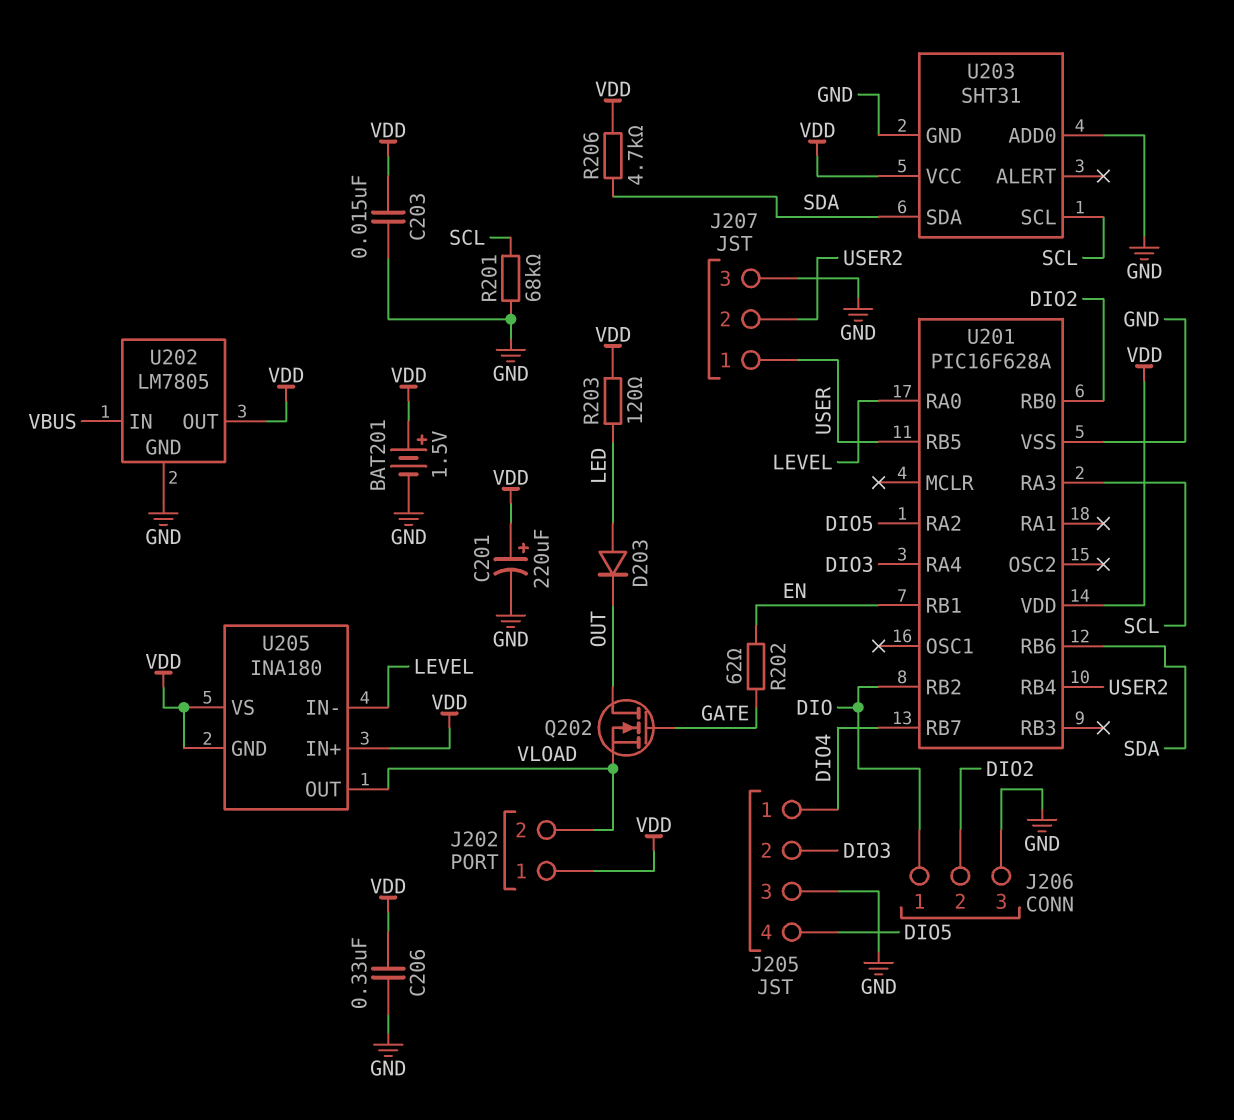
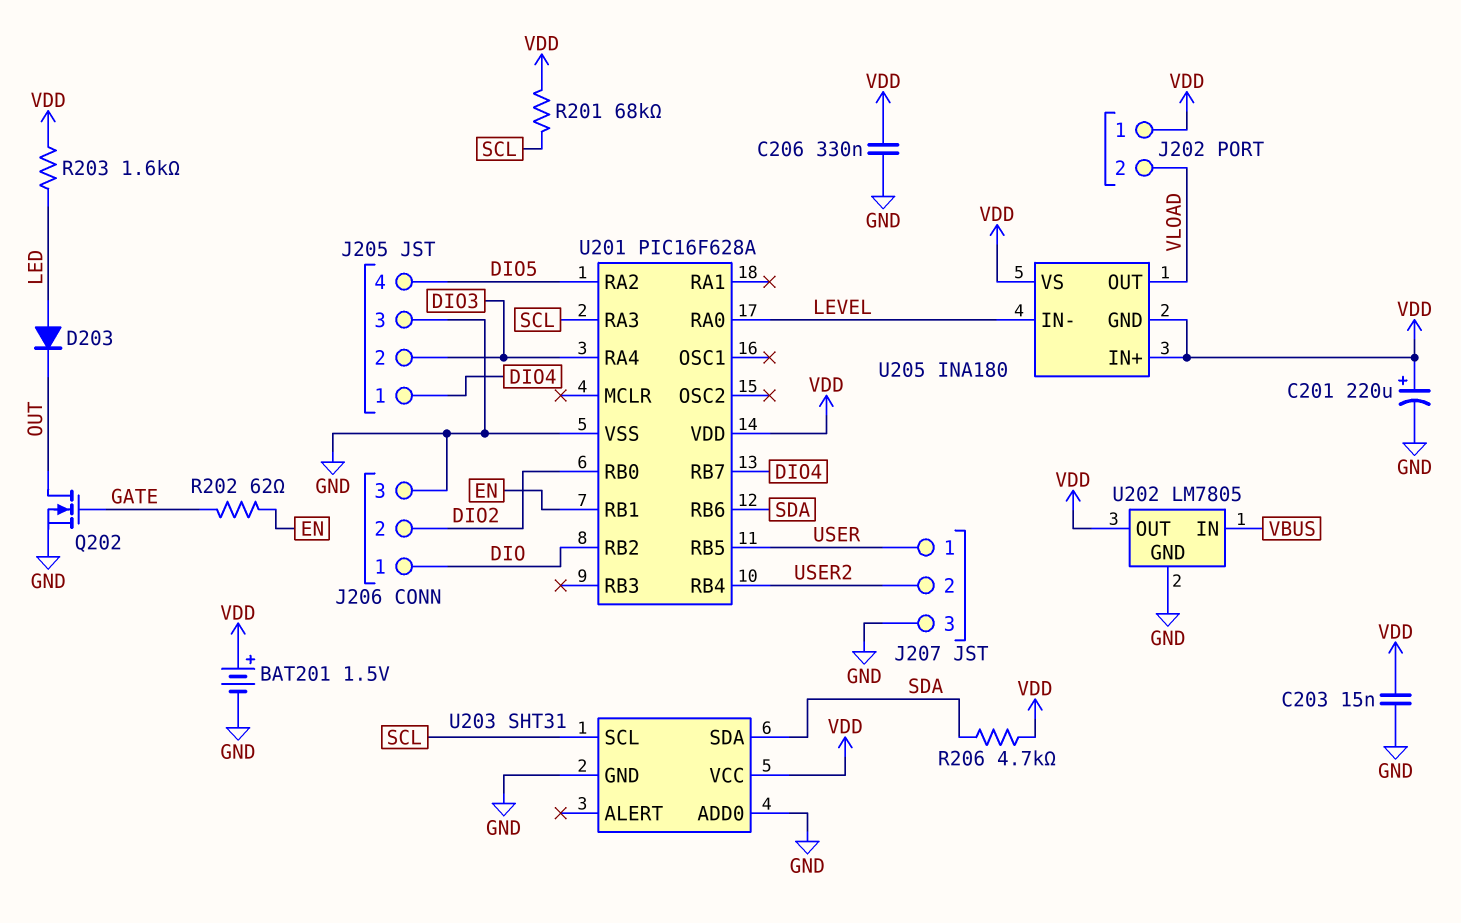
Q202: NMOS (G GATE, D OUT, S VLOAD) -> NMOS (G GATE, D OUT, S GND)
R201: 68k (GND, SCL) -> 68k (SCL, VDD)
R203: 120 (LED, VDD) -> 1.6k (LED, VDD)

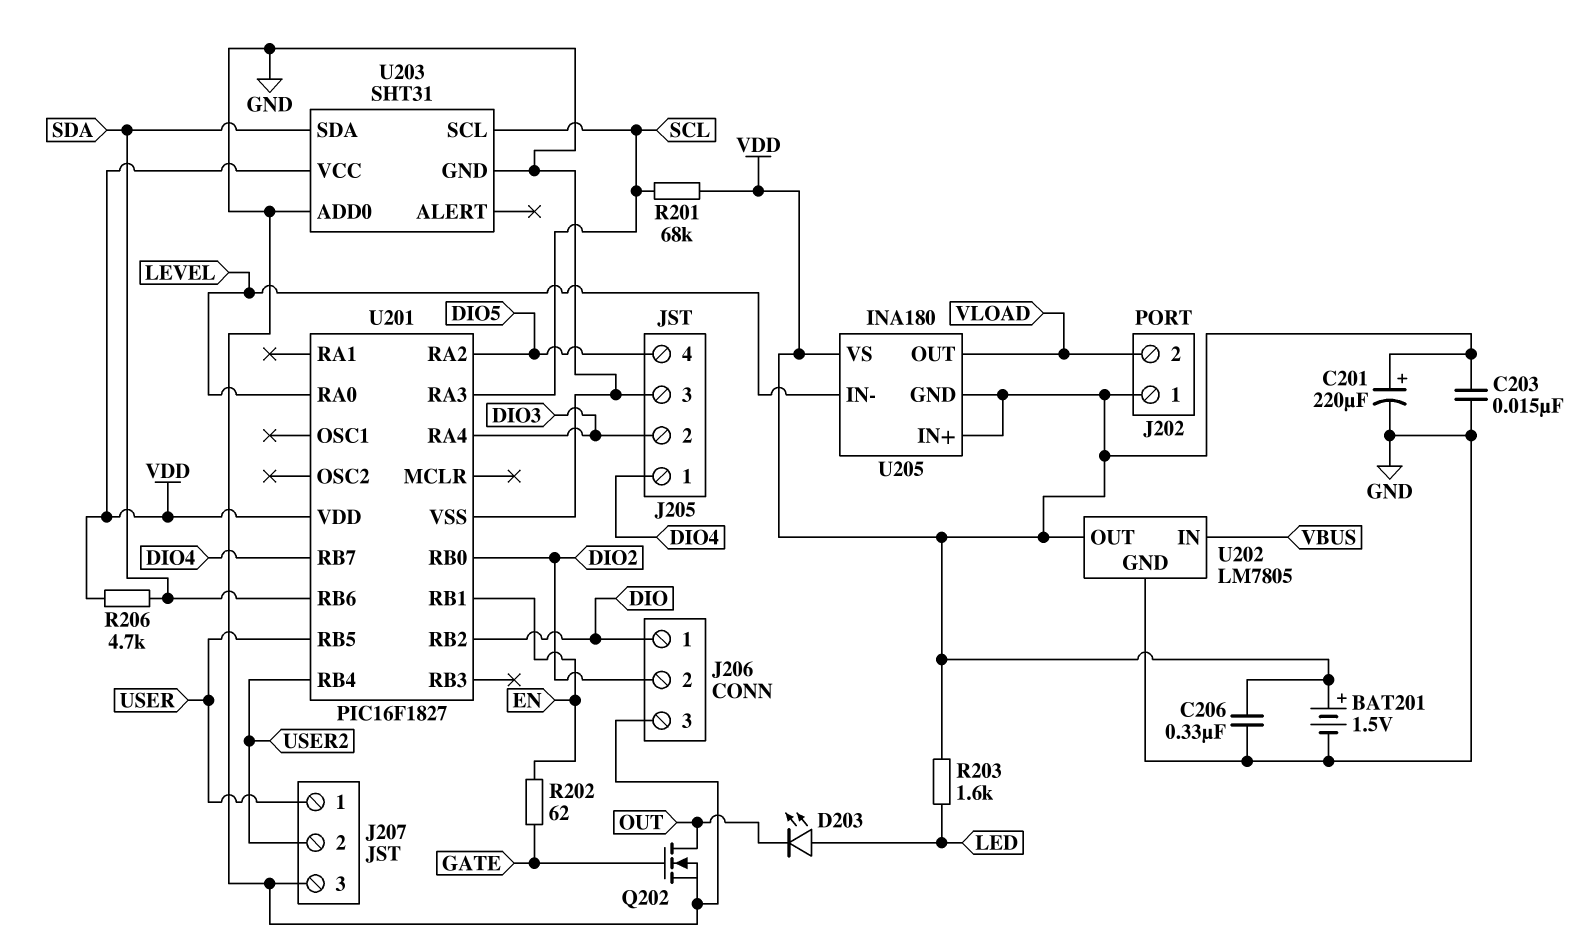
D203: diode (A LED, K OUT) -> LED (A LED, K OUT)
U201: PIC16F628A -> PIC16F1827

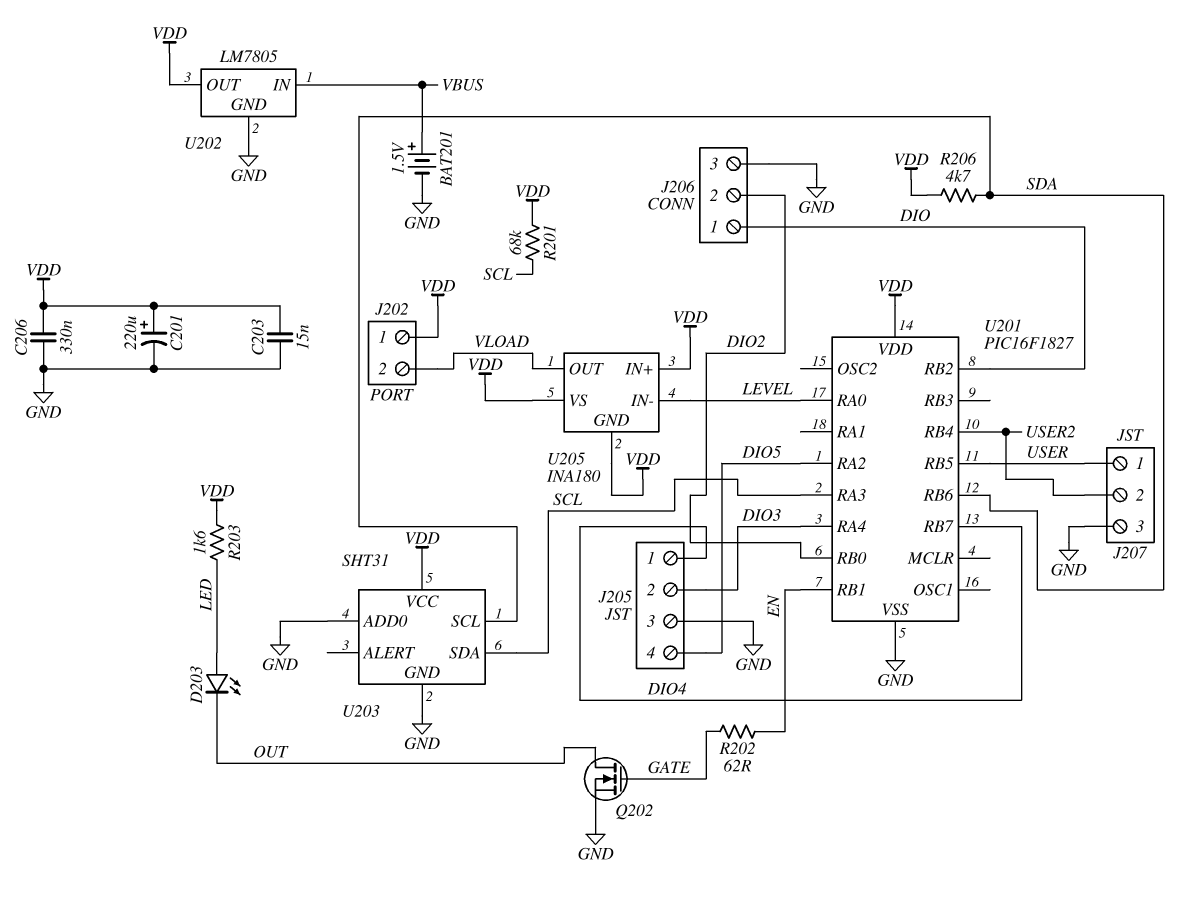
BAT201: 1.5V (plus VDD, minus GND) -> 1.5V (plus VBUS, minus GND)
U203 pin SCL: SCL -> SDA
U203 pin SDA: SDA -> SCL

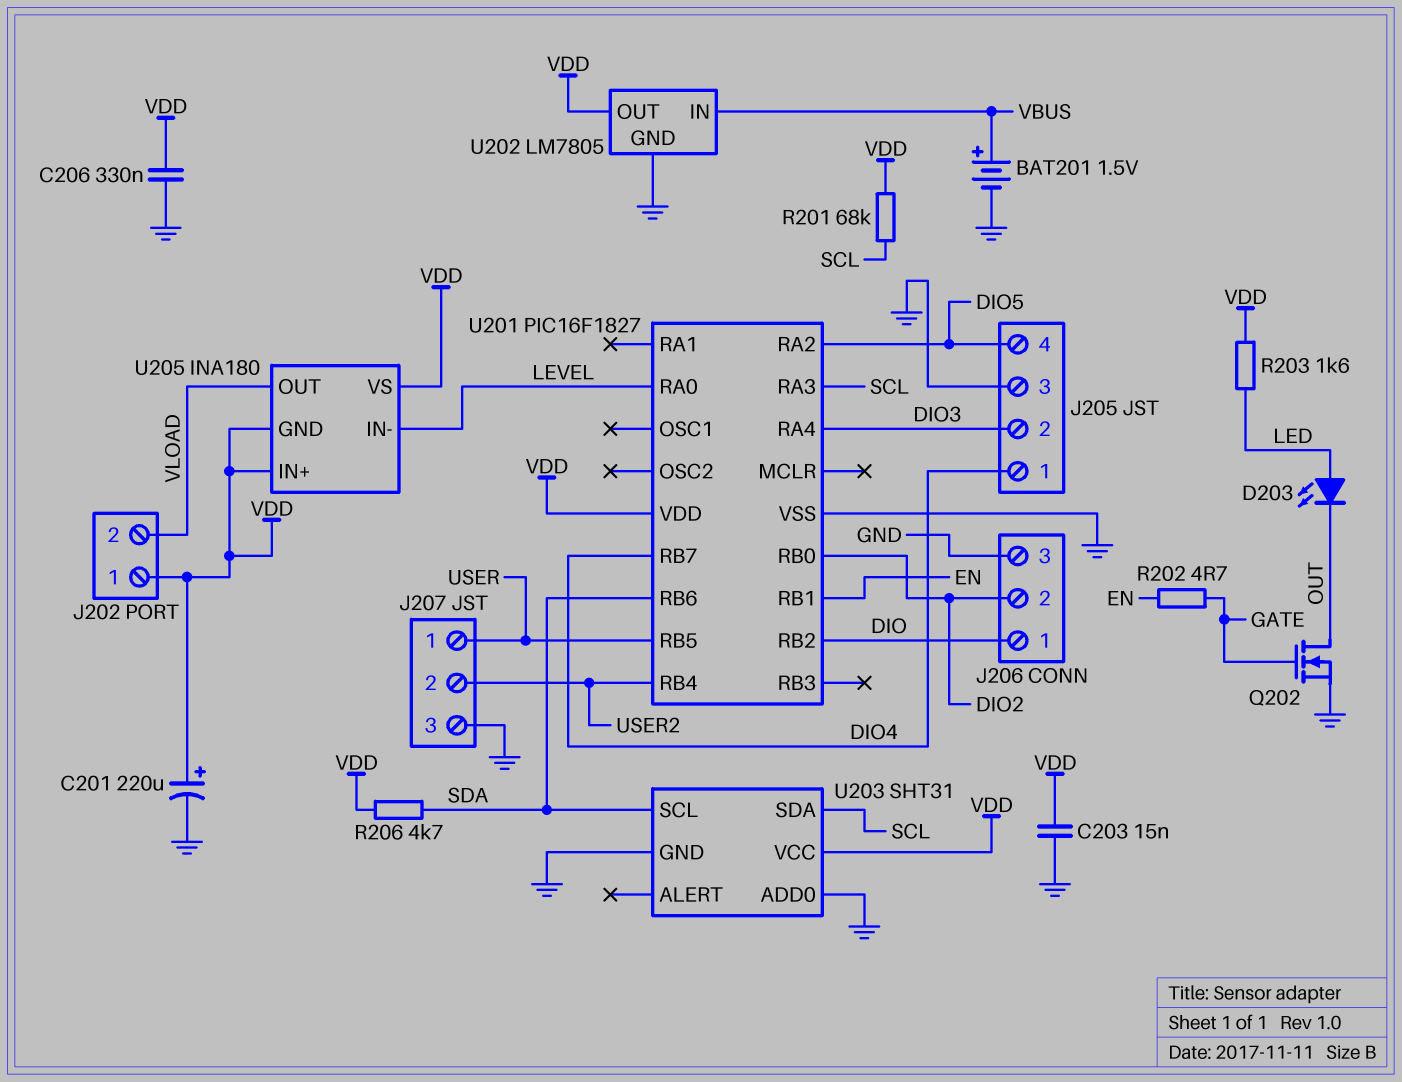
R202: 62 (EN, GATE) -> 4.7 (EN, GATE)

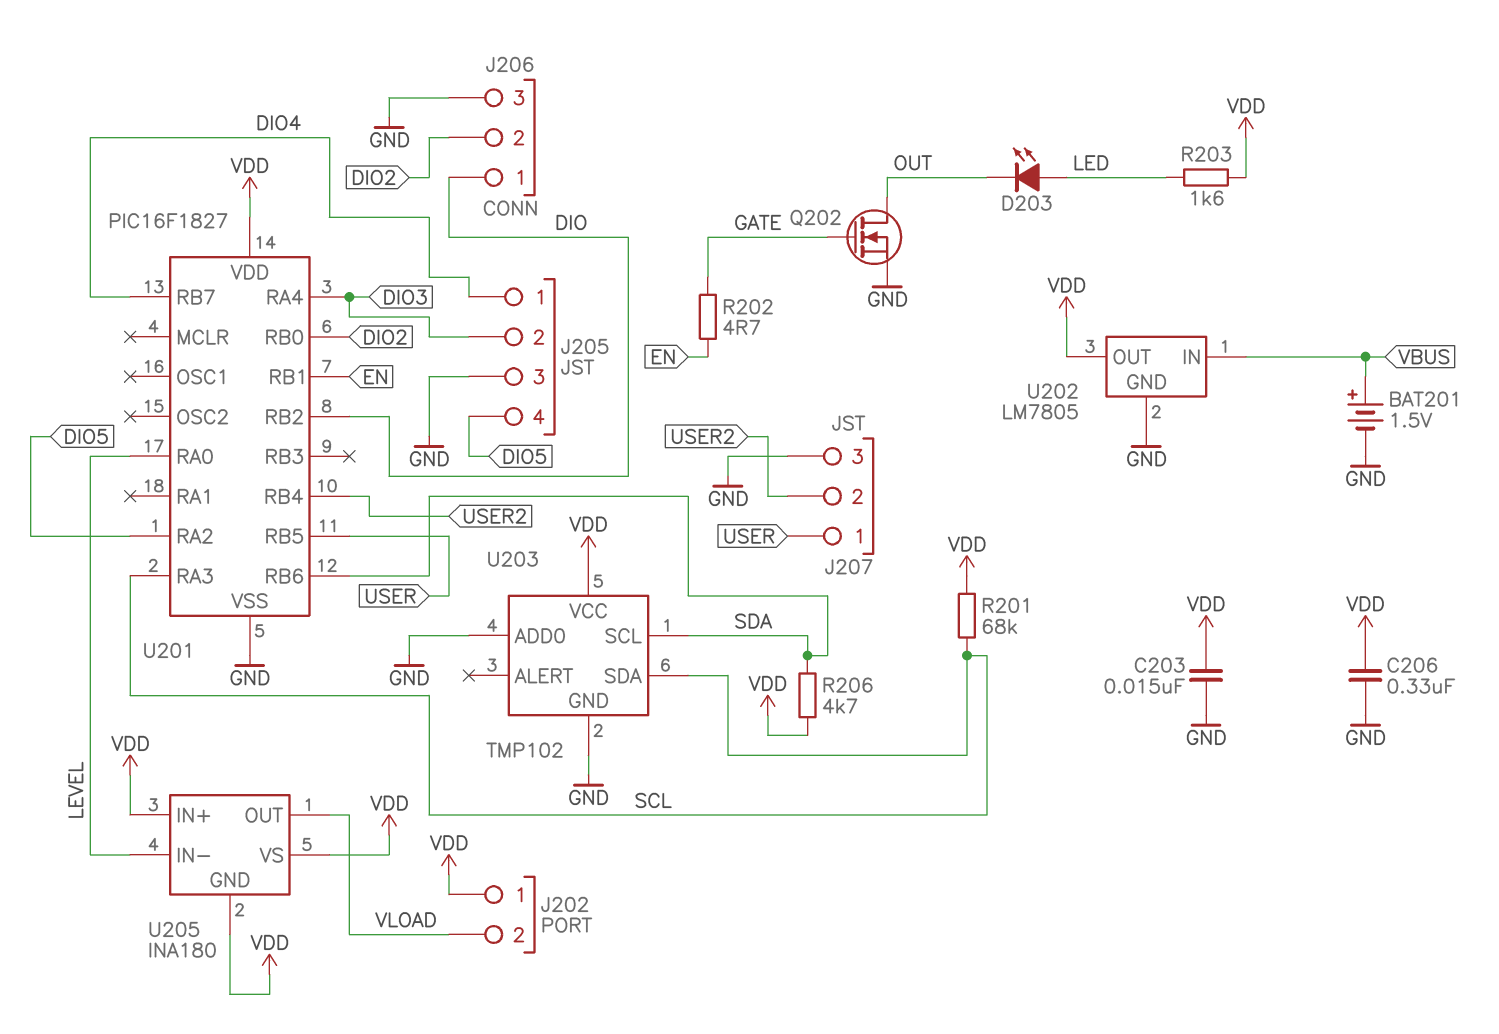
C201: 220uF (plus VDD, minus GND) -> none
U203: SHT31 -> TMP102

